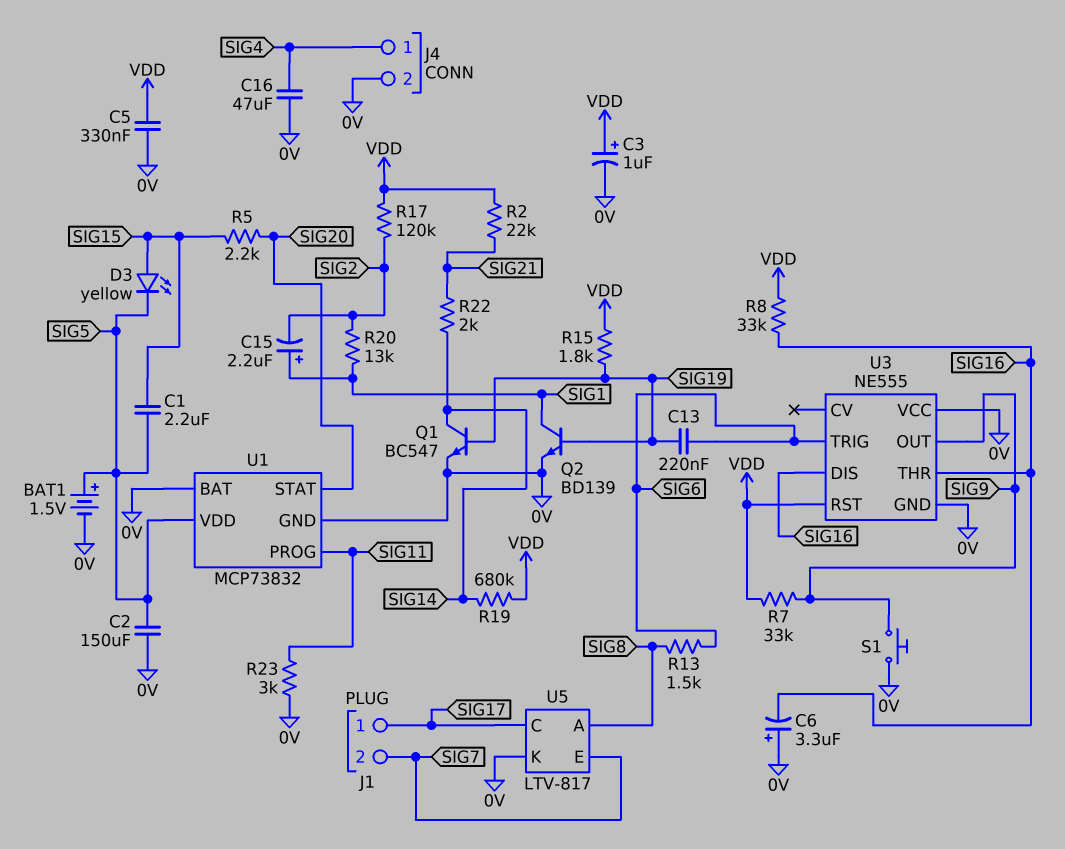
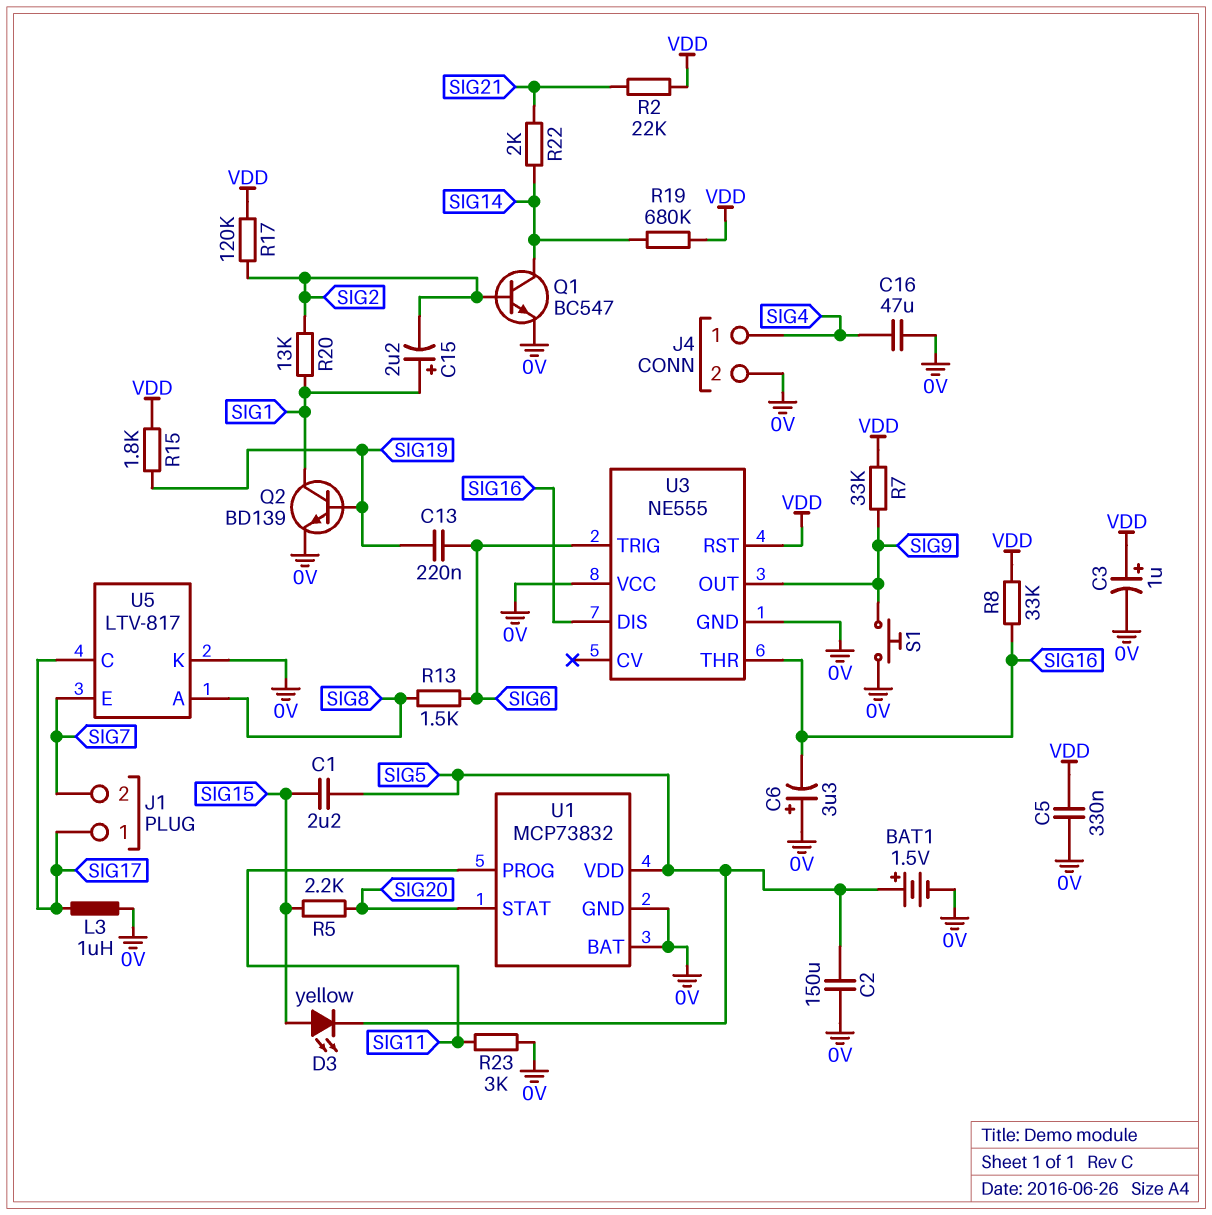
L3: none -> 1uH (0V, SIG17)
Q1: NPN BC547 (B SIG19, C SIG14, E 0V) -> NPN BC547 (B SIG2, C SIG14, E 0V)

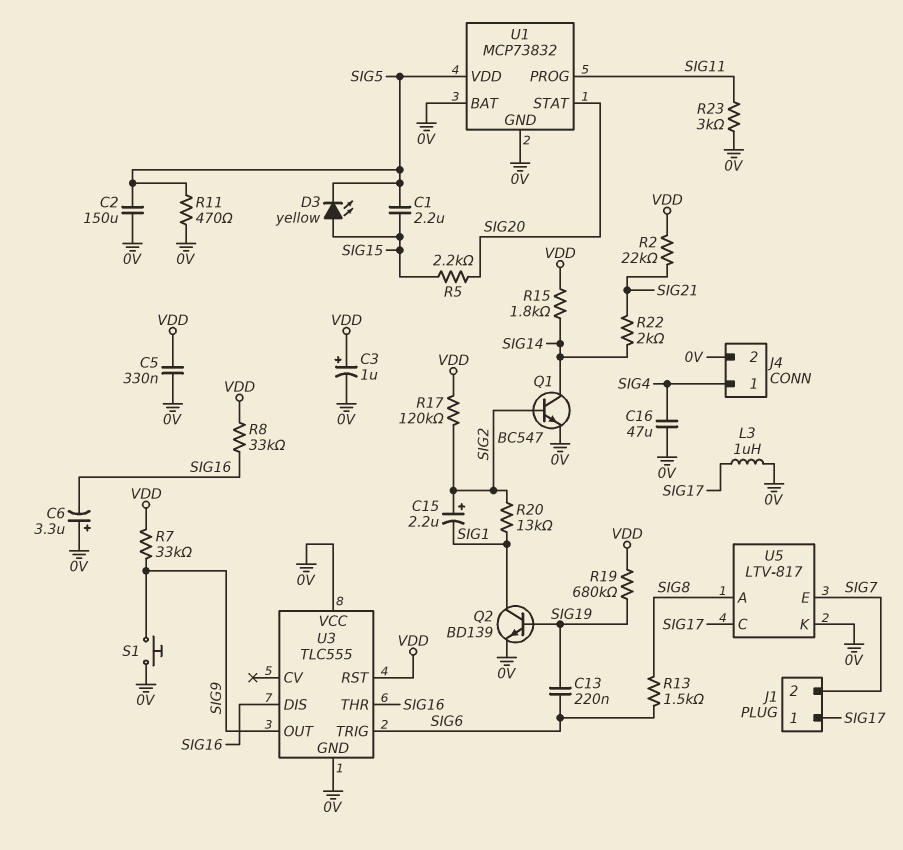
BAT1: 1.5V (plus SIG5, minus 0V) -> none
C15: 2.2uF (plus SIG1, minus SIG2) -> 2.2uF (plus SIG2, minus SIG1)
R11: none -> 470 (0V, SIG5)
R15: 1.8k (SIG19, VDD) -> 1.8k (SIG14, VDD)
R19: 680k (SIG14, VDD) -> 680k (SIG19, VDD)
U3: NE555 -> TLC555

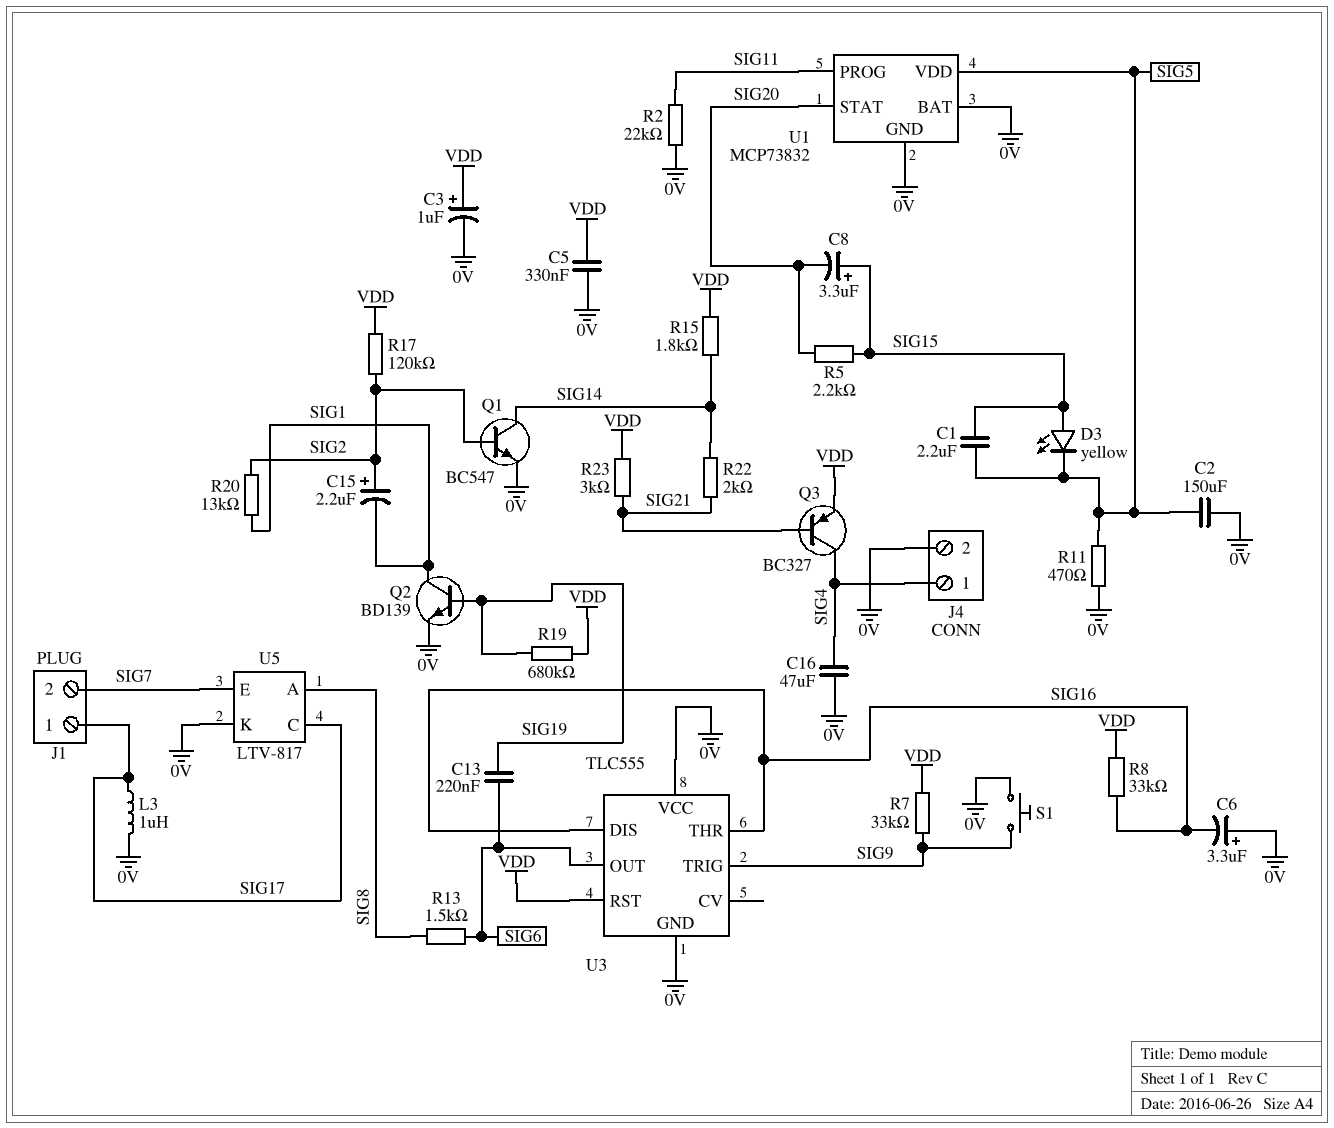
C8: none -> 3.3uF (plus SIG15, minus SIG20)
Q3: none -> PNP BC327 (B SIG21, C SIG4, E VDD)
R2: 22k (SIG21, VDD) -> 22k (0V, SIG11)
R23: 3k (0V, SIG11) -> 3k (SIG21, VDD)
U3 pin OUT: SIG9 -> SIG6
U3 pin TRIG: SIG6 -> SIG9

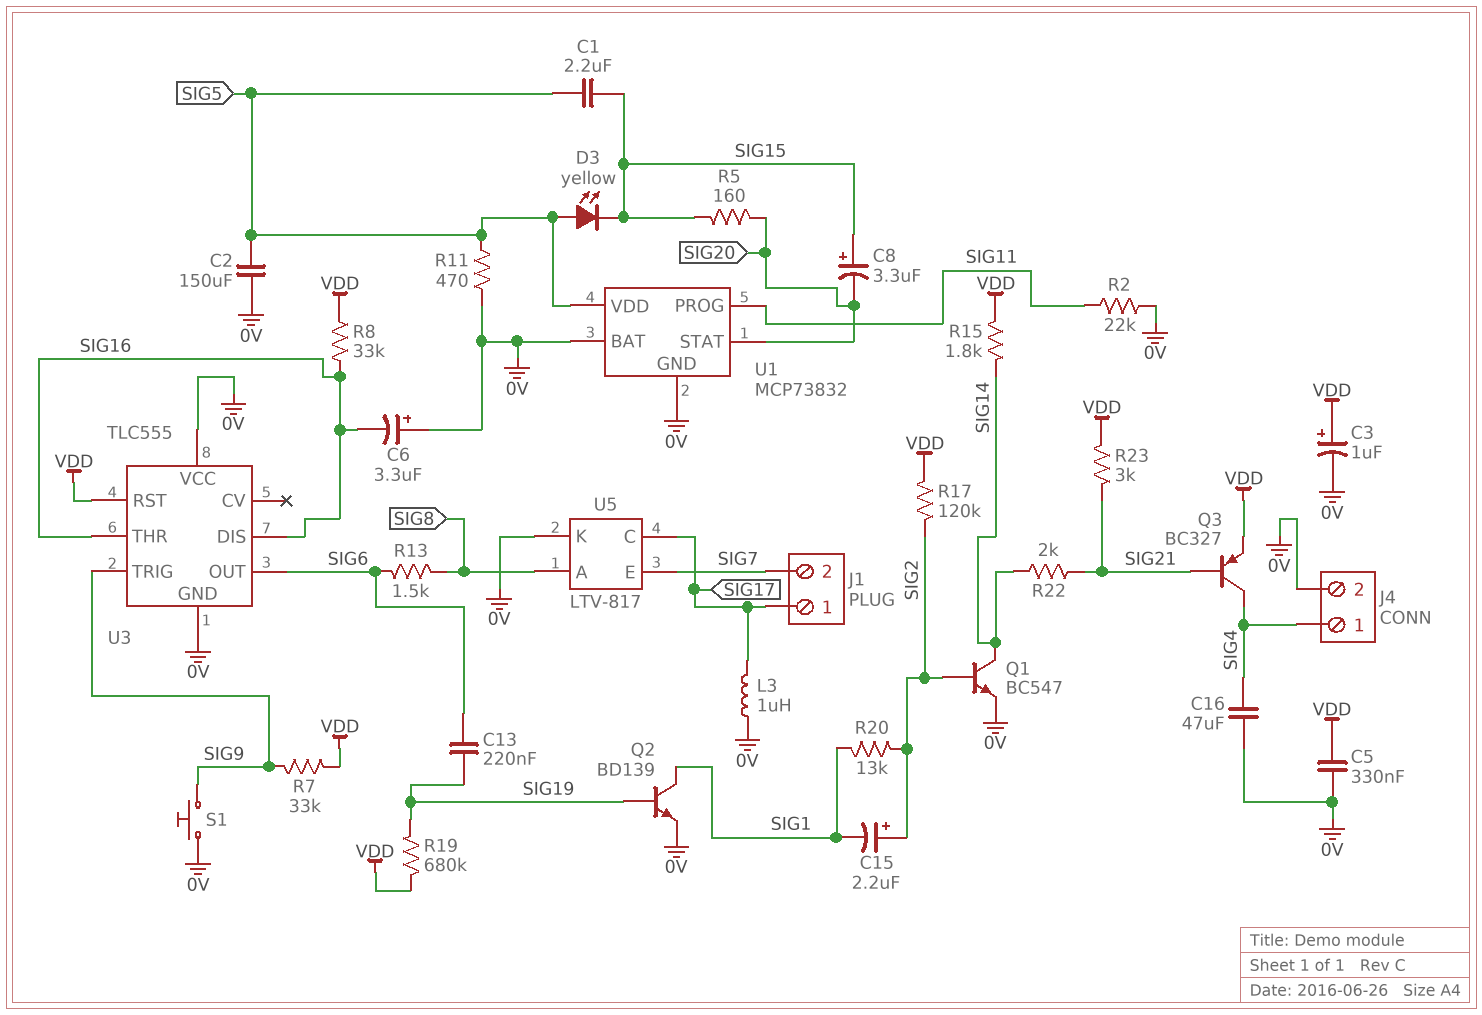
D3: LED yellow (A SIG15, K SIG5) -> LED yellow (A SIG5, K SIG15)
R5: 2.2k (SIG15, SIG20) -> 160 (SIG15, SIG20)

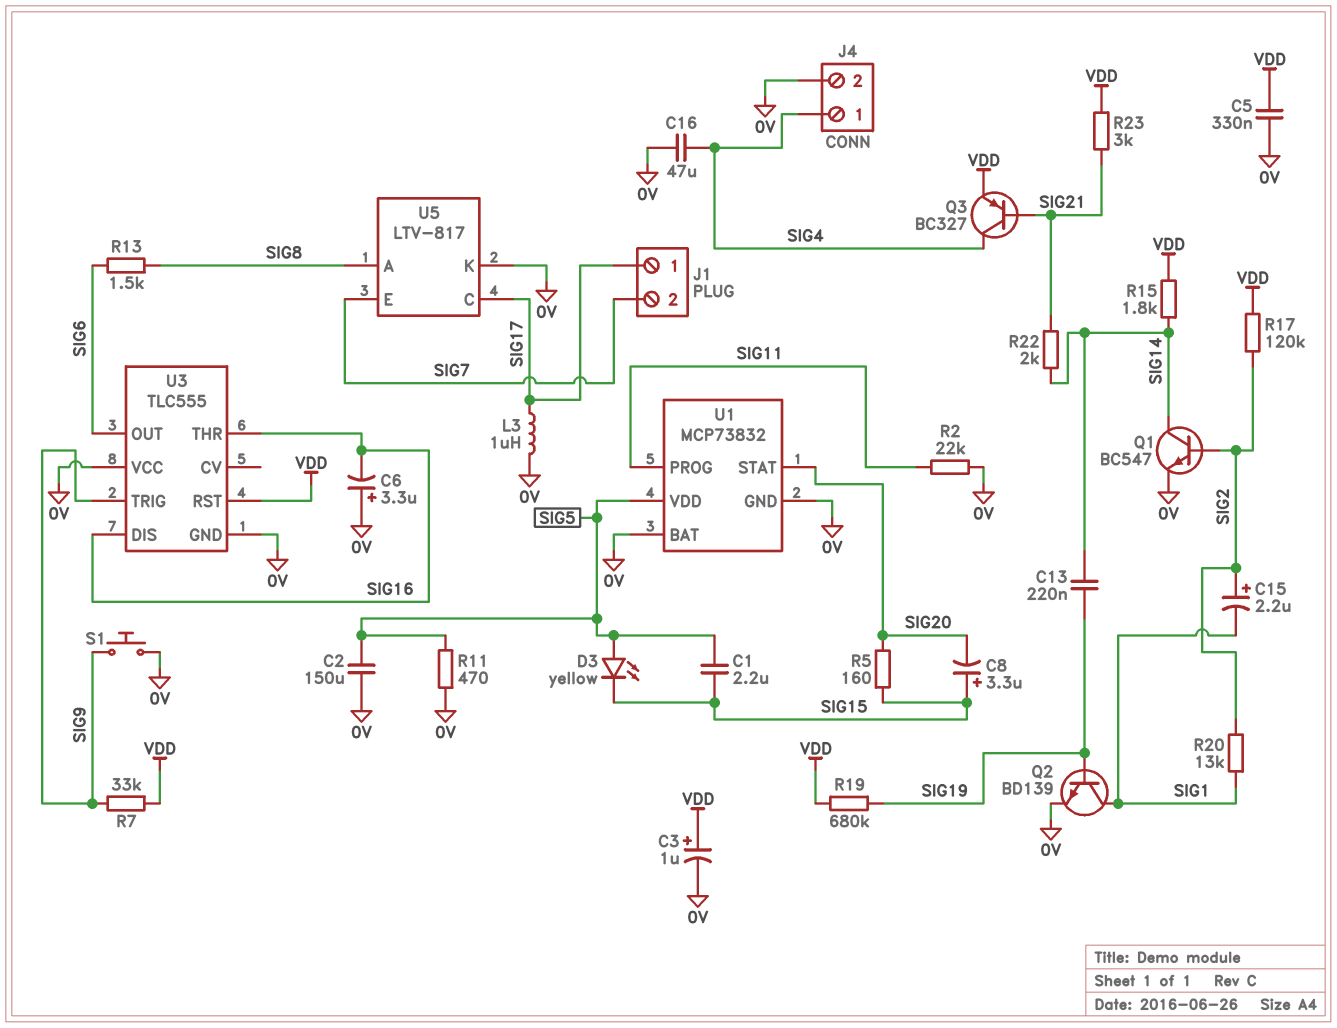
C13: 220nF (SIG6, SIG19) -> 220nF (SIG14, SIG19)
R8: 33k (SIG16, VDD) -> none

